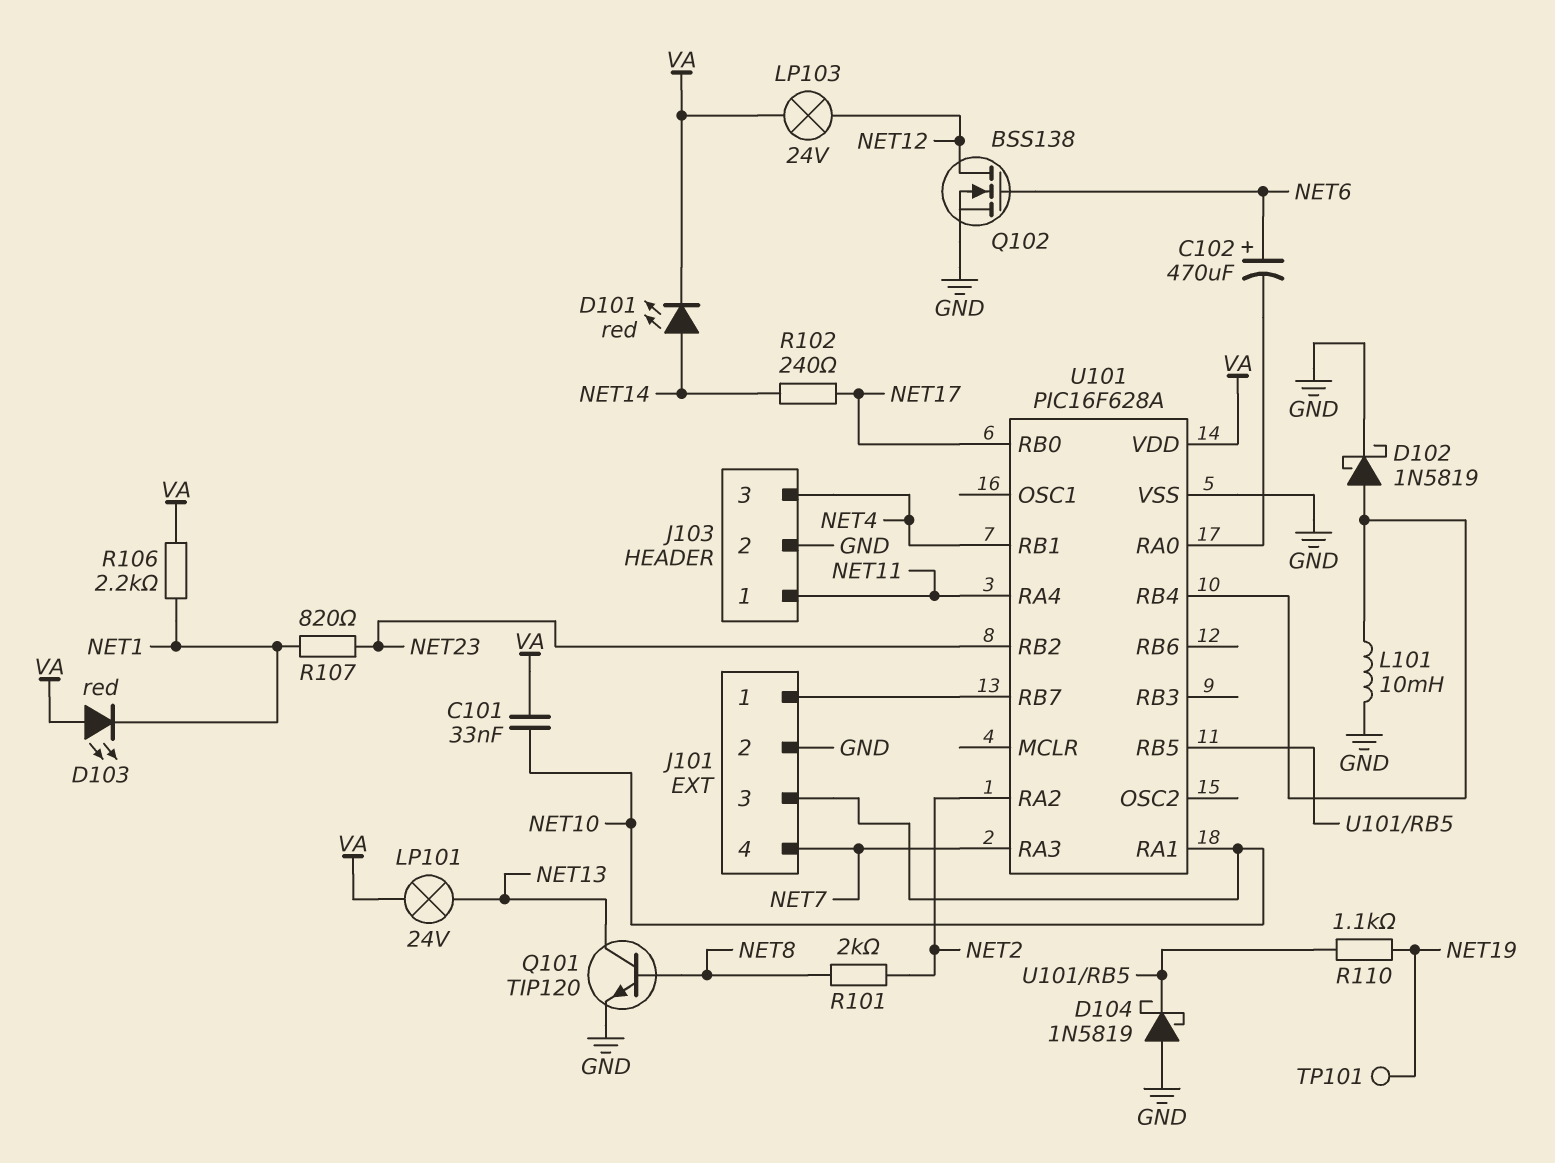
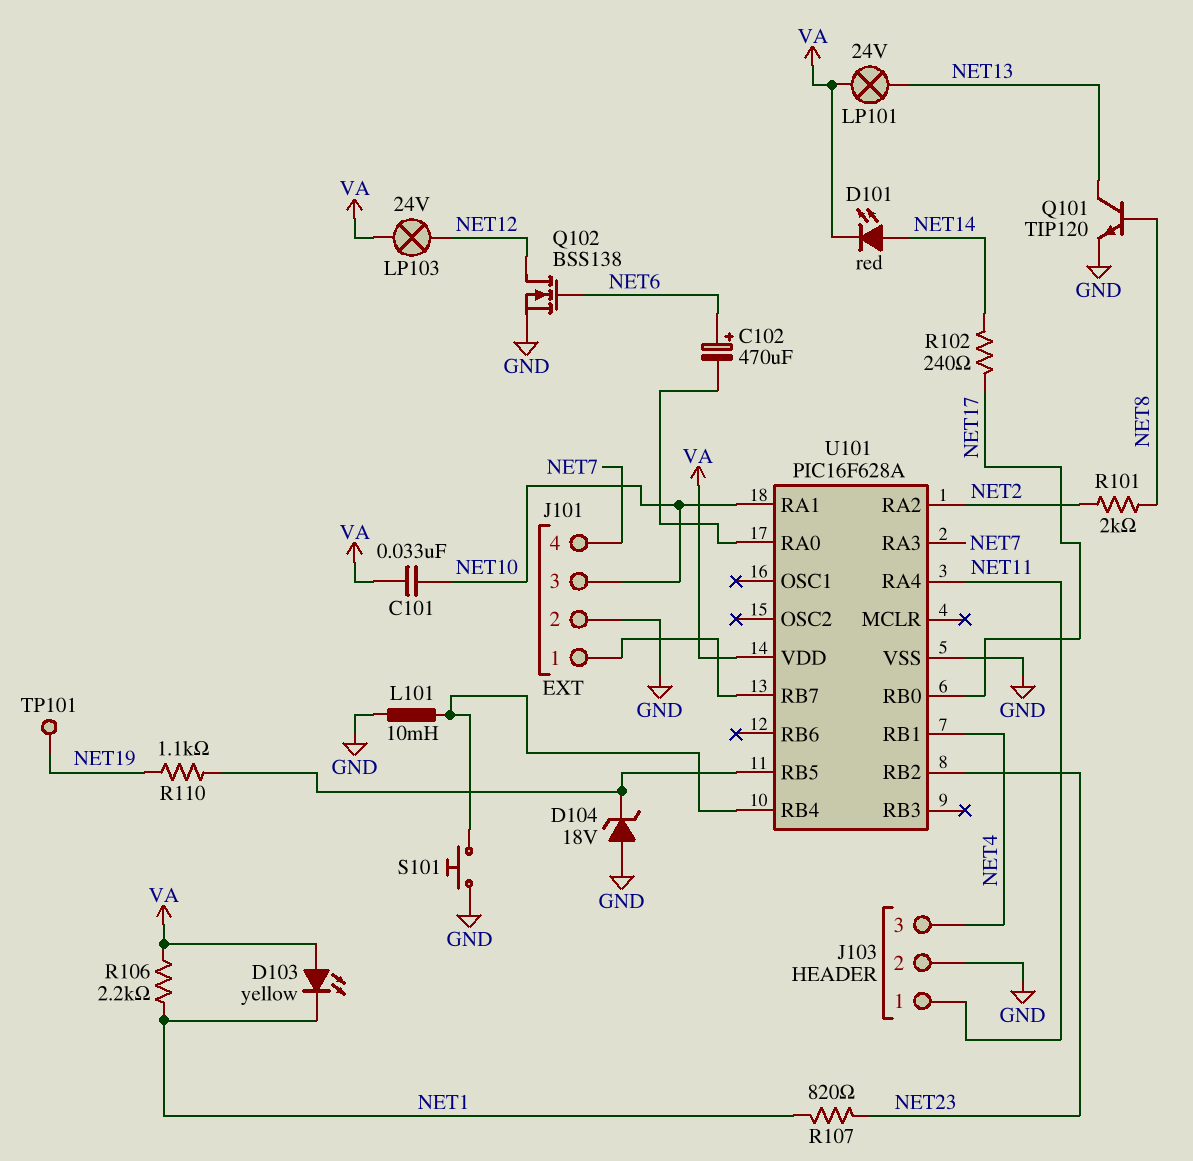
D102: schottky 1N5819 (A U101/RB4, K GND) -> none
D103: LED red (A VA, K NET1) -> LED yellow (A VA, K NET1)
D104: schottky 1N5819 (A GND, K U101/RB5) -> zener 18V (A GND, K U101/RB5)
S101: none -> button (GND, U101/RB4)

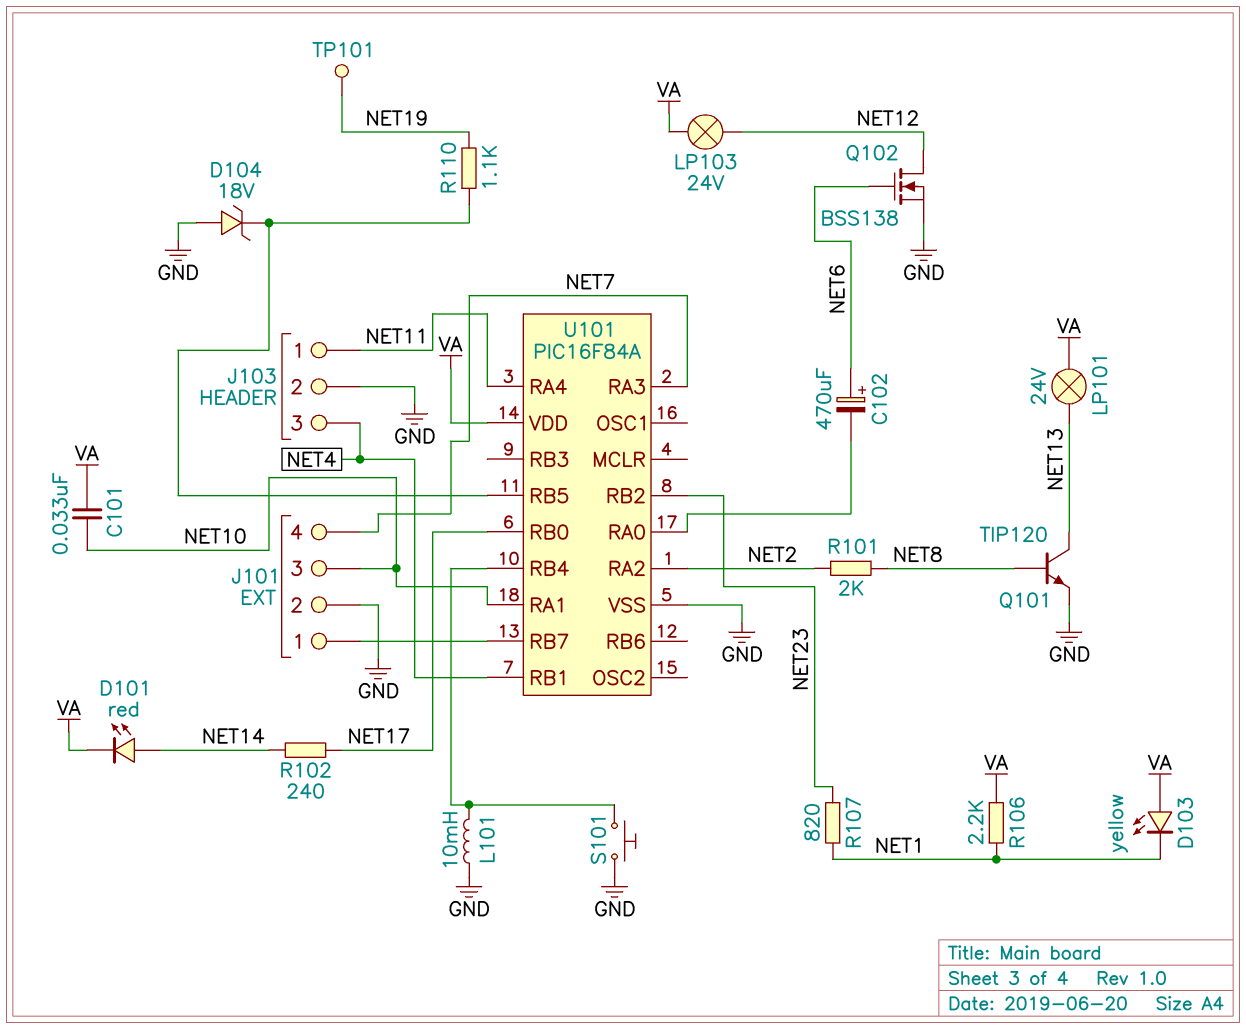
U101: PIC16F628A -> PIC16F84A

